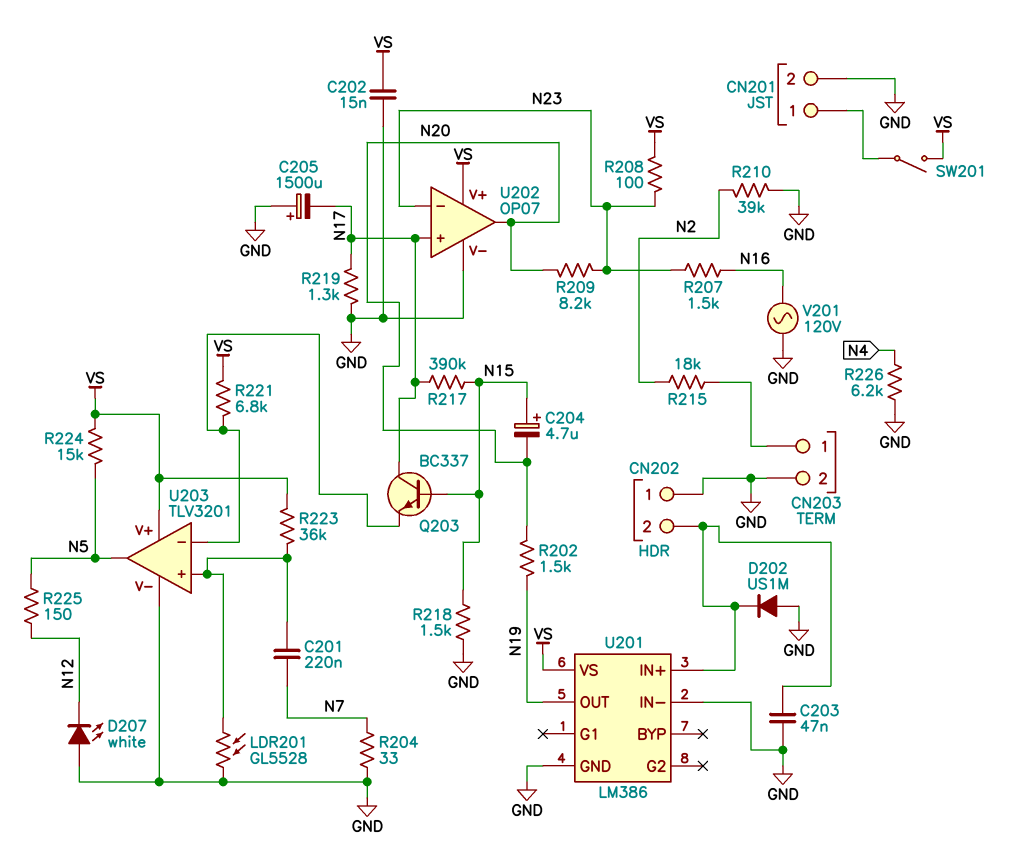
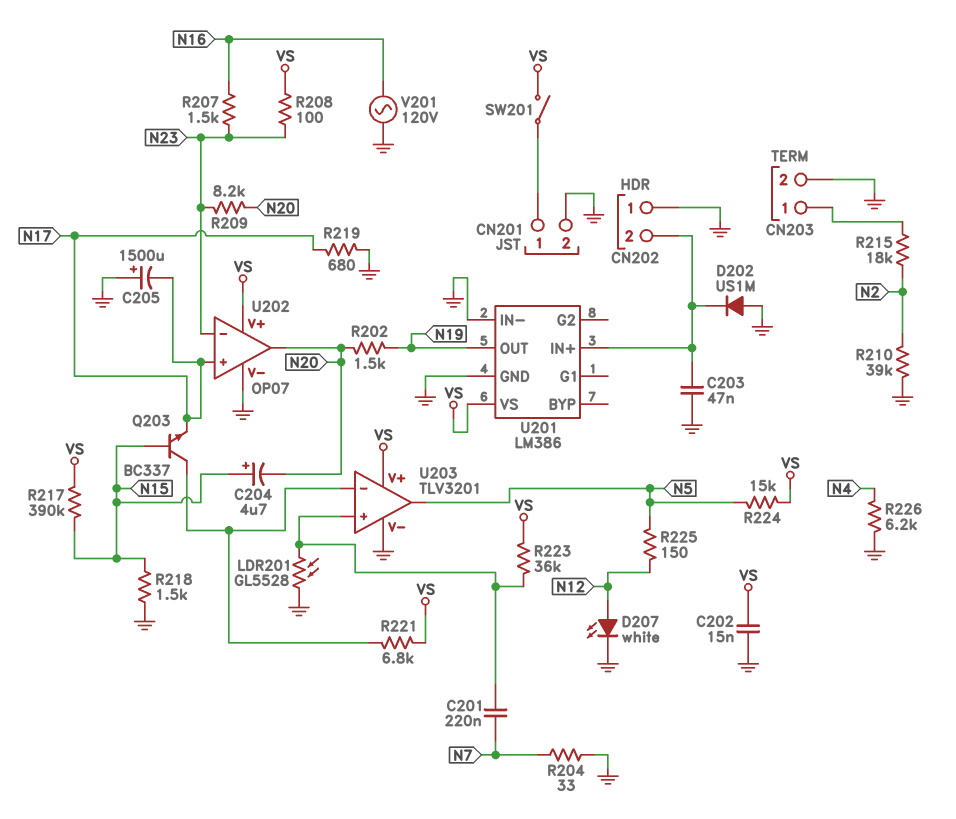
D207: LED white (A GND, K N12) -> LED white (A N12, K GND)
Q203: NPN BC337 (B N15, C N17, E U203/in-) -> NPN BC337 (B N15, C U203/in-, E N17)
R217: 390k (N15, N17) -> 390k (N15, VS)
R219: 1.3k (GND, N17) -> 680 (GND, N17)

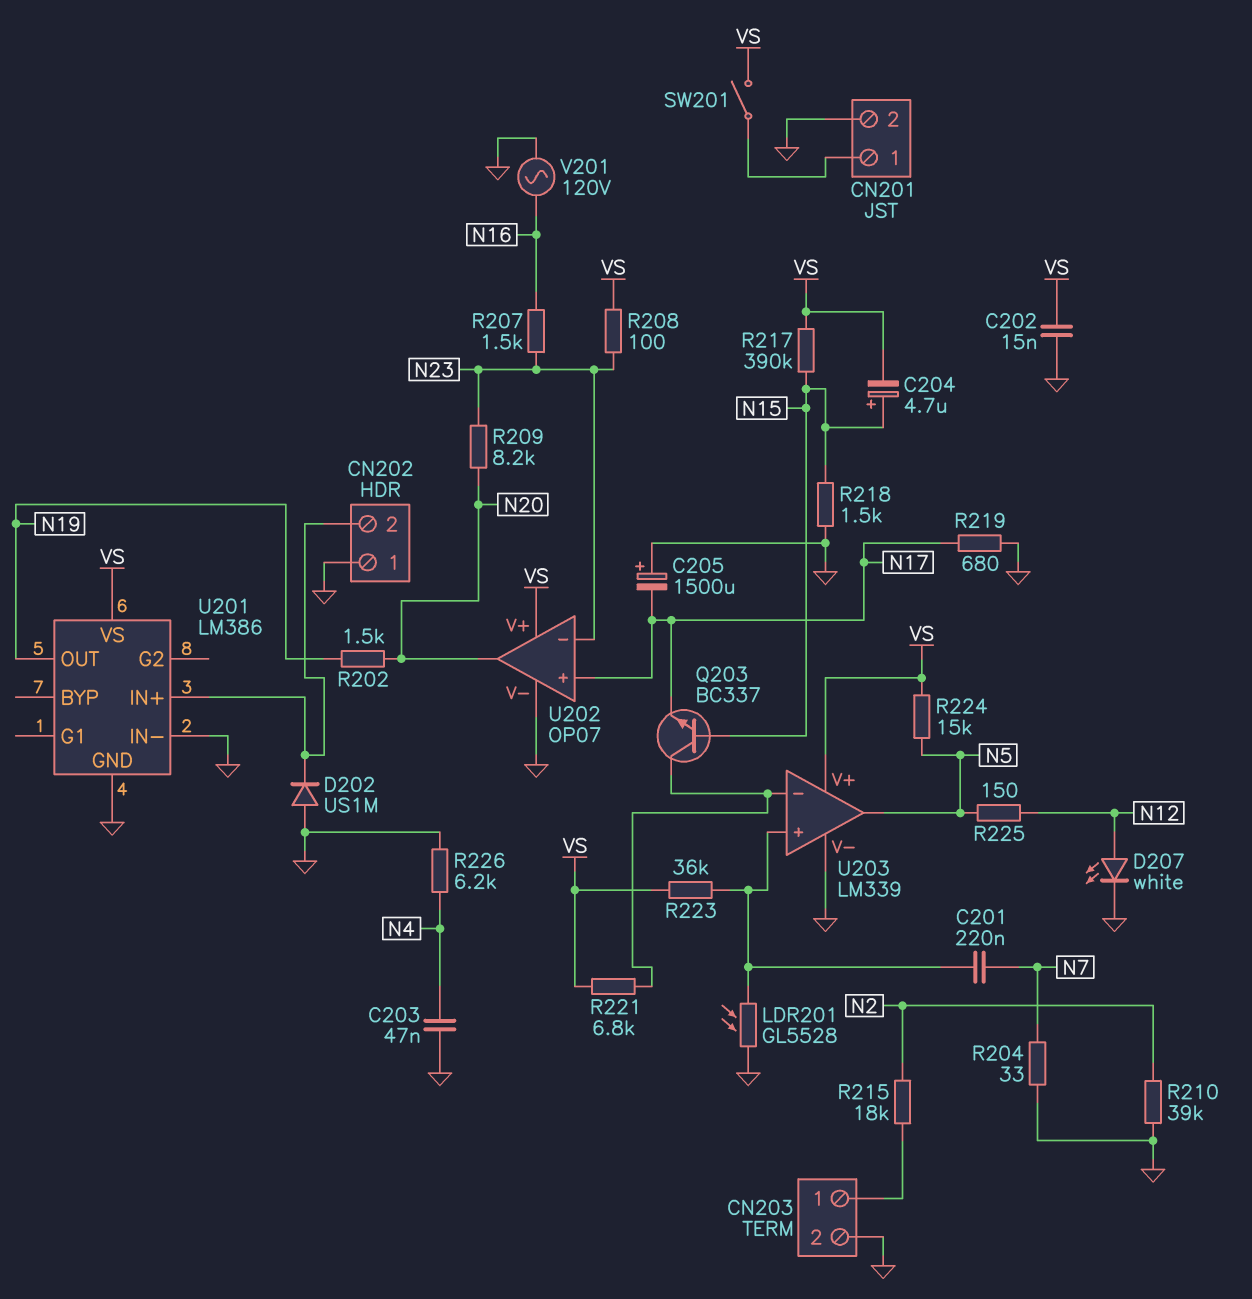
C203: 47nF (CN202/2, GND) -> 47nF (GND, N4)
C204: 4.7uF (plus N15, minus N20) -> 4.7uF (plus N15, minus VS)
U203: TLV3201 -> LM339

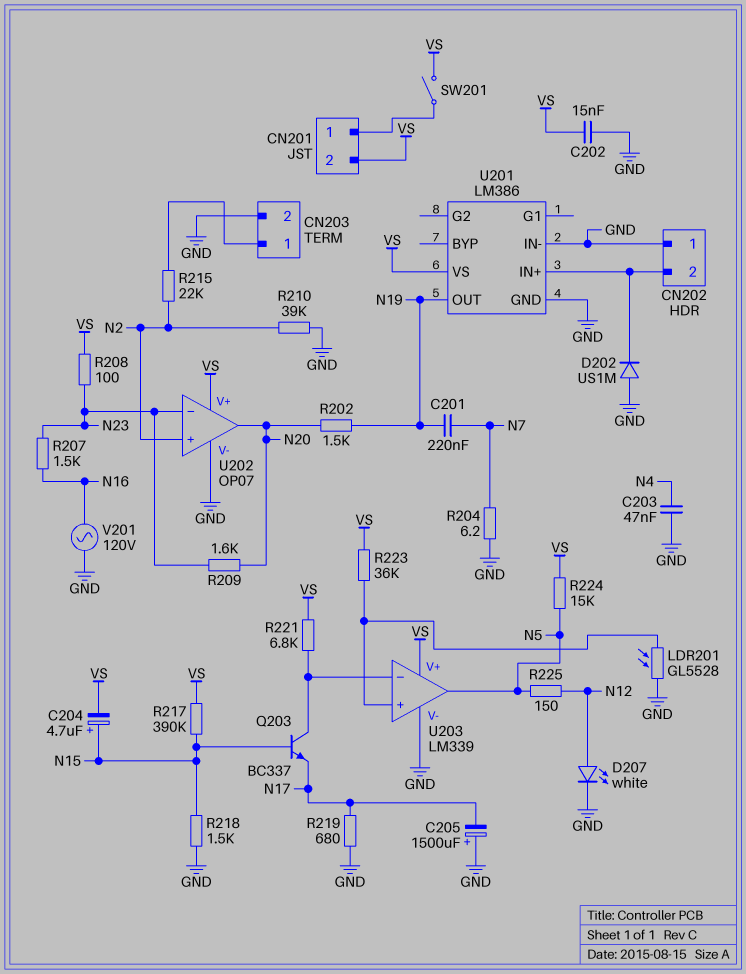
C201: 220nF (N7, U203/in+) -> 220nF (N7, N19)
CN201 pin 2: GND -> VS
R204: 33 (GND, N7) -> 6.2 (GND, N7)
R209: 8.2k (N20, N23) -> 1.6k (N20, N23)
R215: 18k (CN203/1, N2) -> 22k (CN203/1, N2)
R226: 6.2k (GND, N4) -> none
U202 pin in+: N17 -> N2

